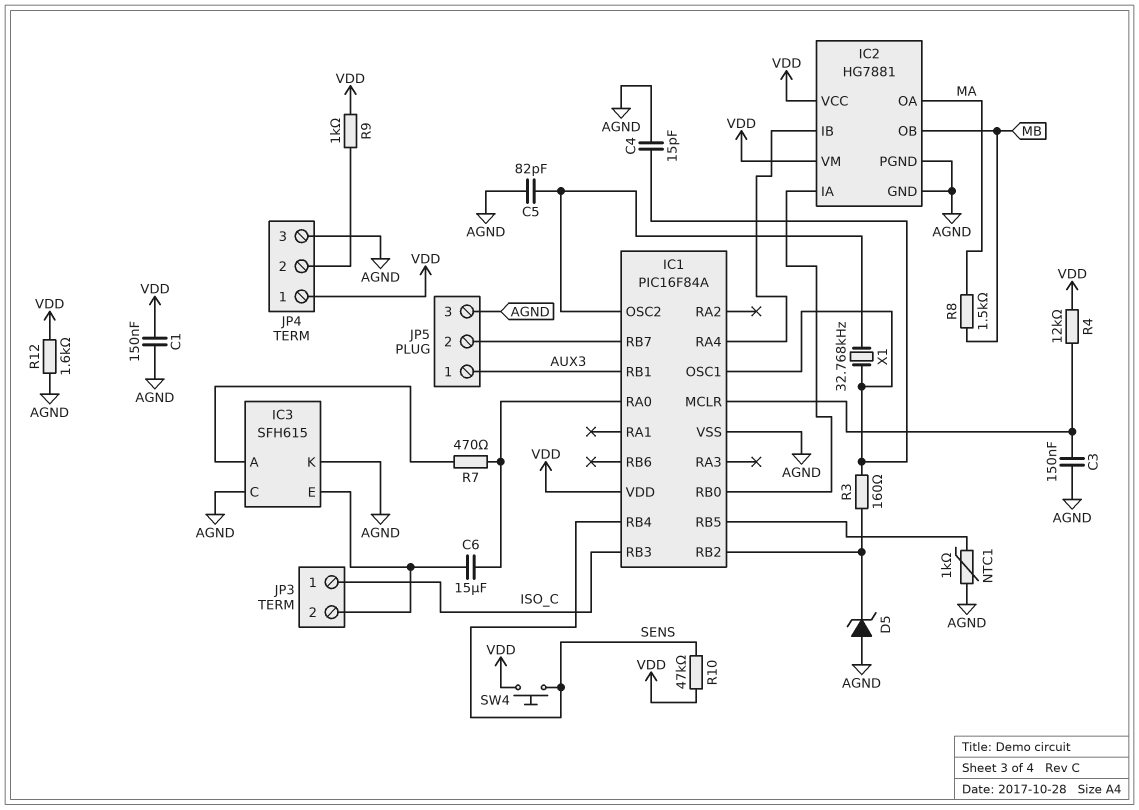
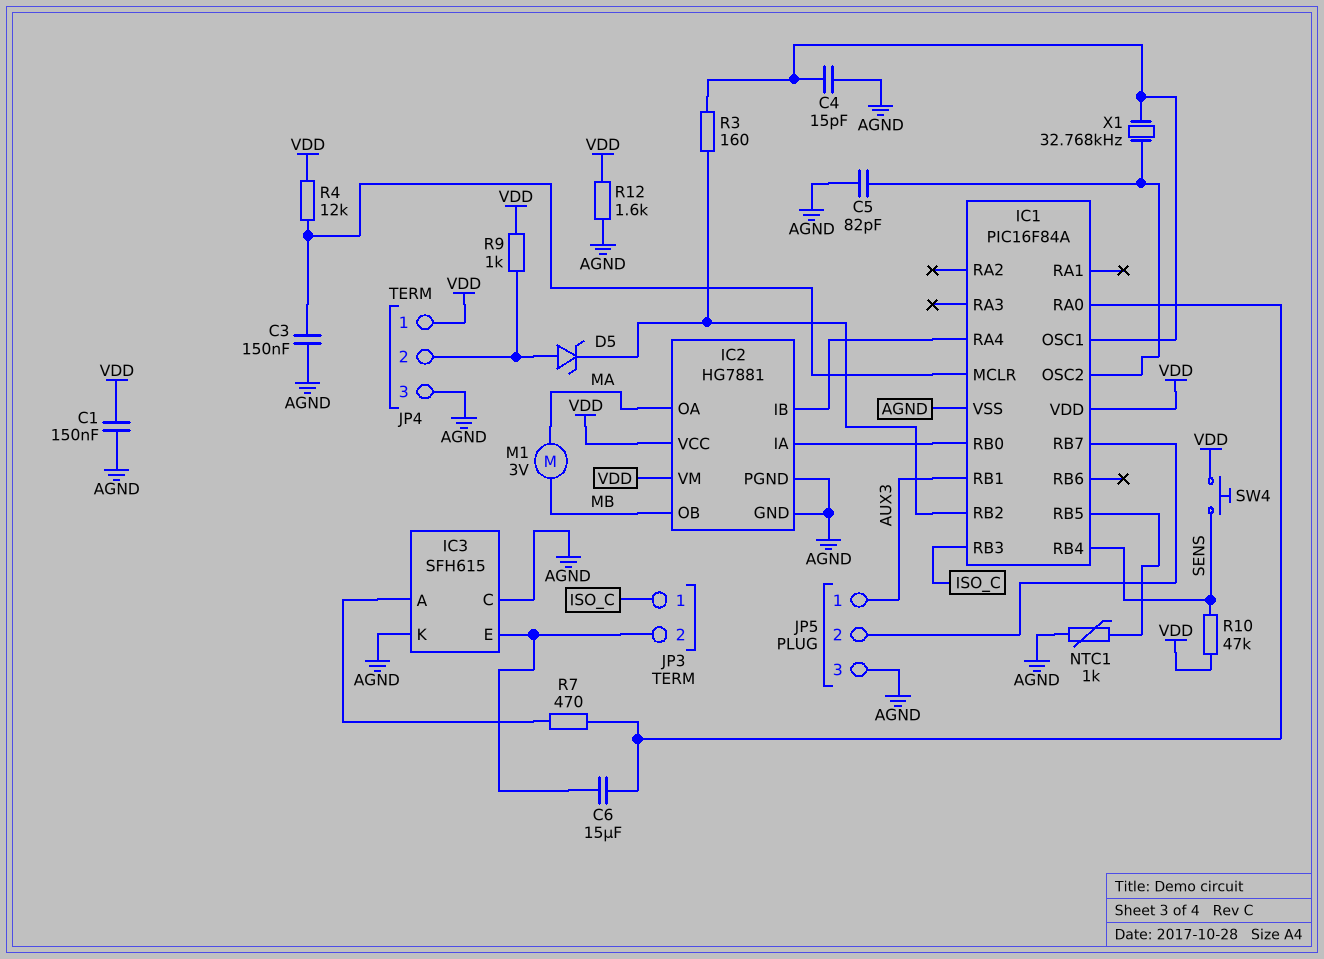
D5: zener (A AGND, K IC1/RB2) -> zener (A JP4/2, K IC1/RB2)
M1: none -> motor 3V (MA, MB)
R8: 1.5k (MA, MB) -> none

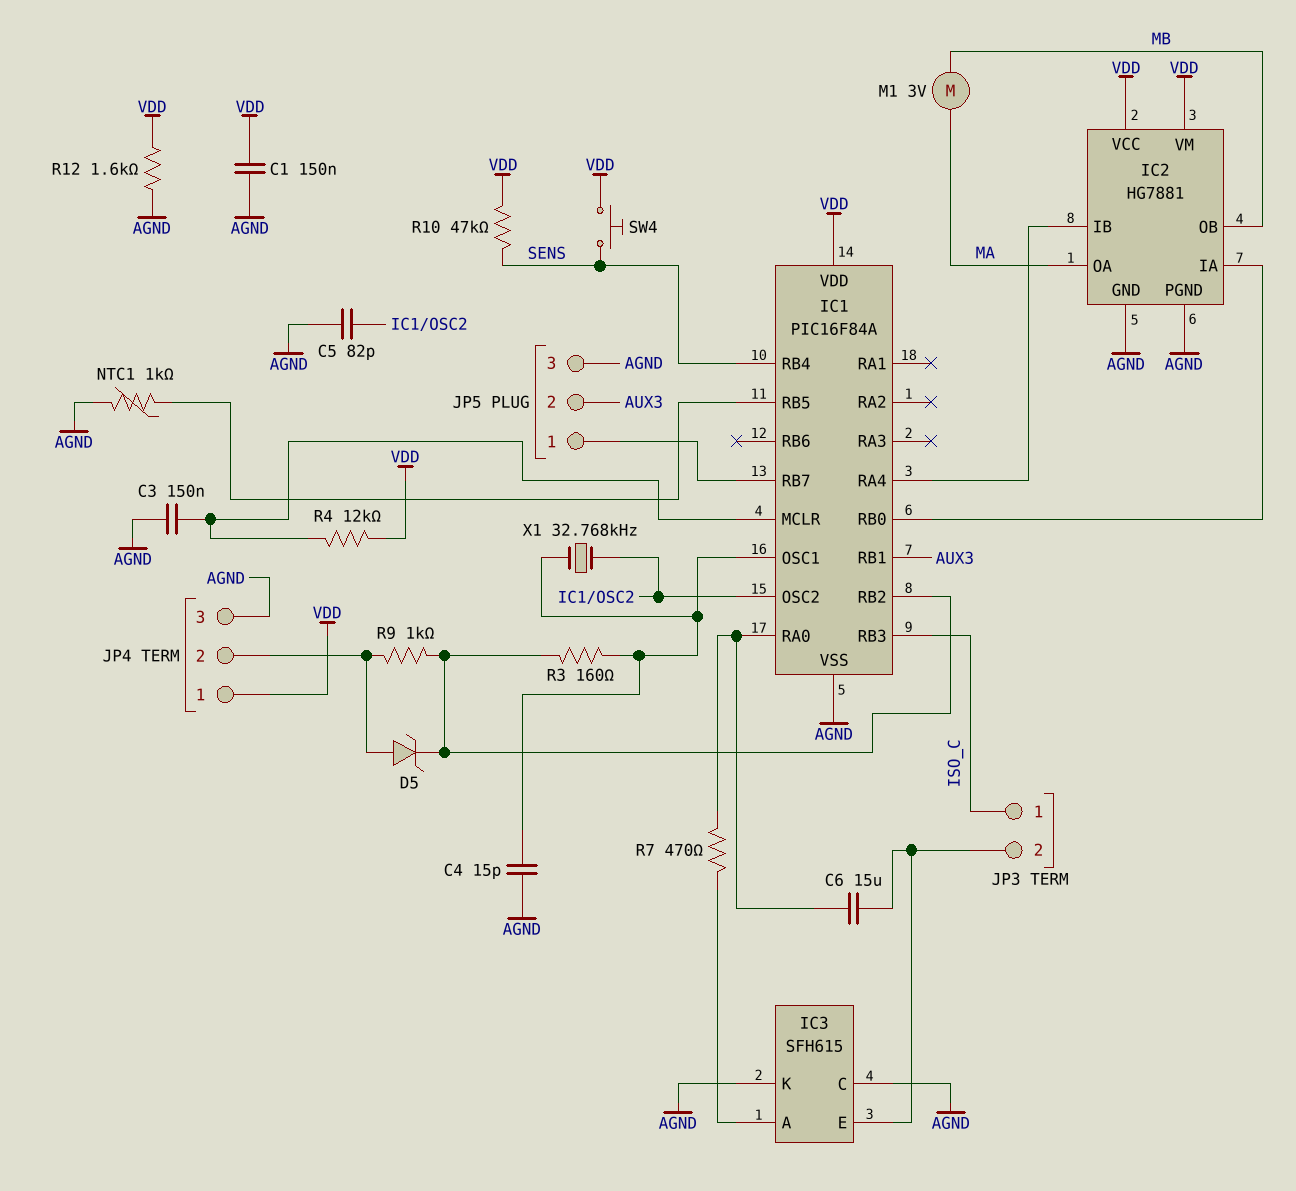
JP5 pin 1: AUX3 -> IC1/RB7
JP5 pin 2: IC1/RB7 -> AUX3
R9: 1k (JP4/2, VDD) -> 1k (IC1/RB2, JP4/2)

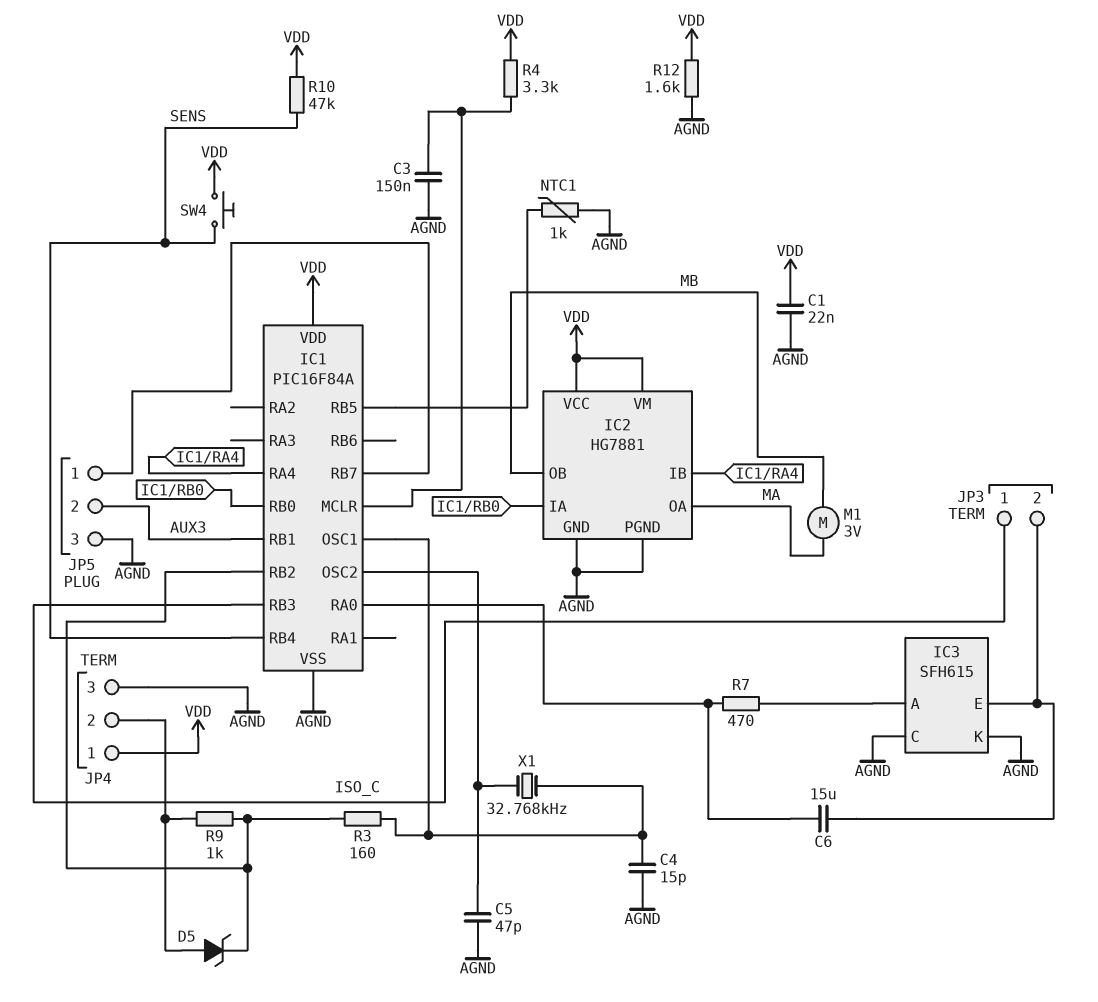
C1: 150nF (AGND, VDD) -> 22nF (AGND, VDD)
C5: 82pF (AGND, IC1/OSC2) -> 47pF (AGND, IC1/OSC2)
R4: 12k (IC1/MCLR, VDD) -> 3.3k (IC1/MCLR, VDD)

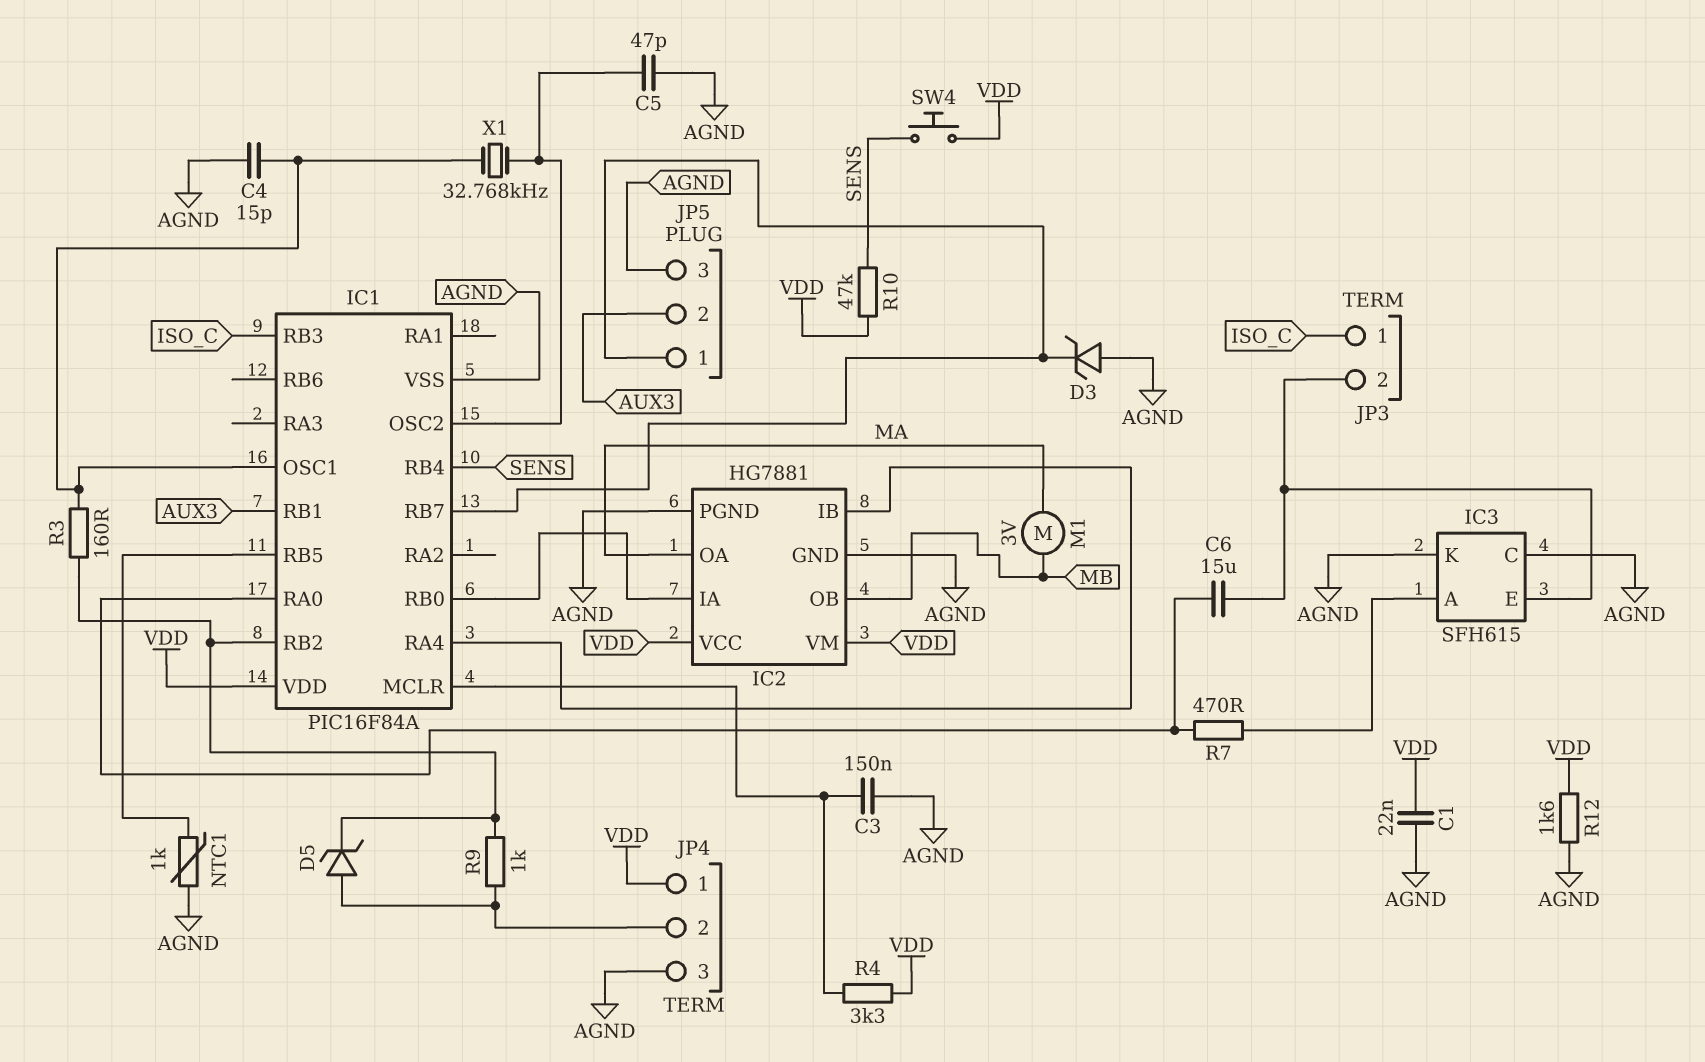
D3: none -> zener (A AGND, K IC1/RB7)

